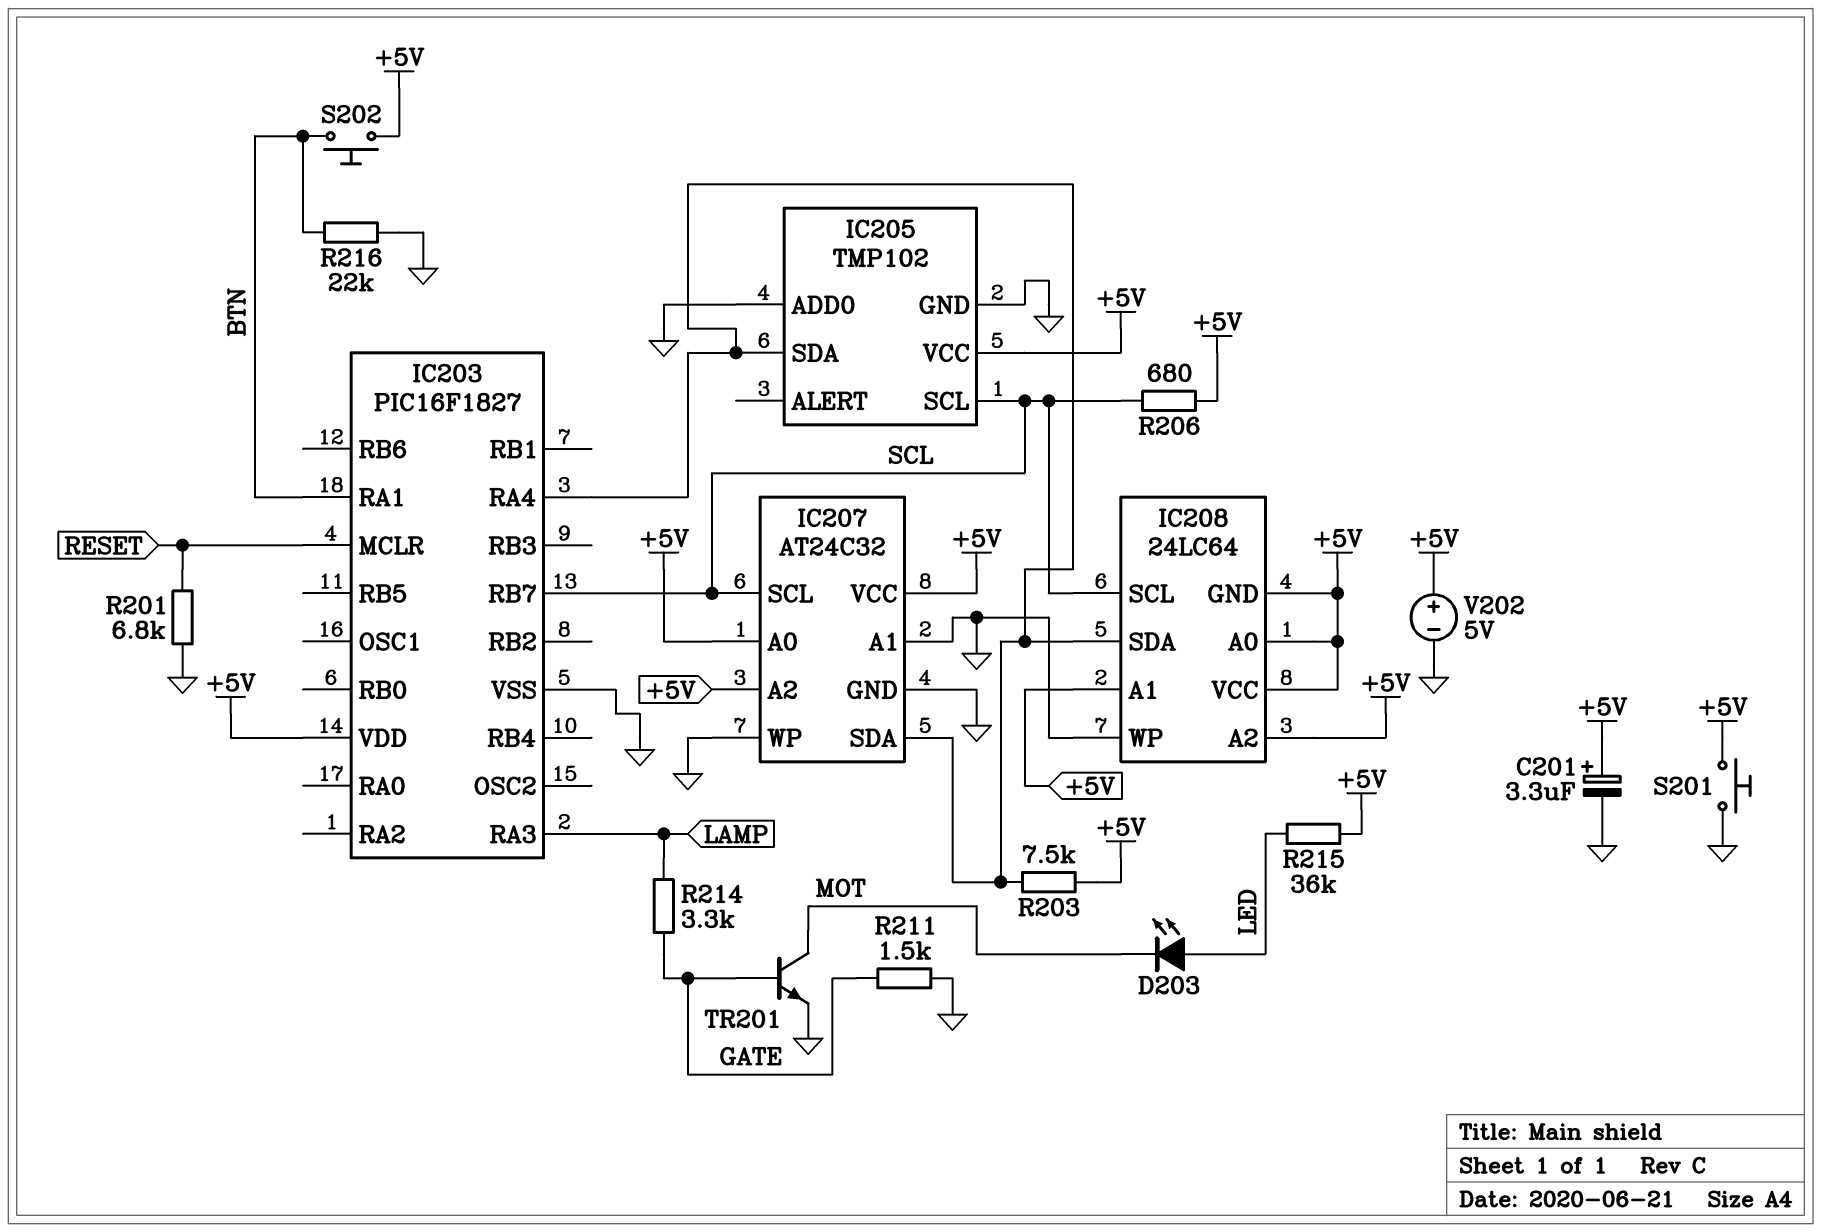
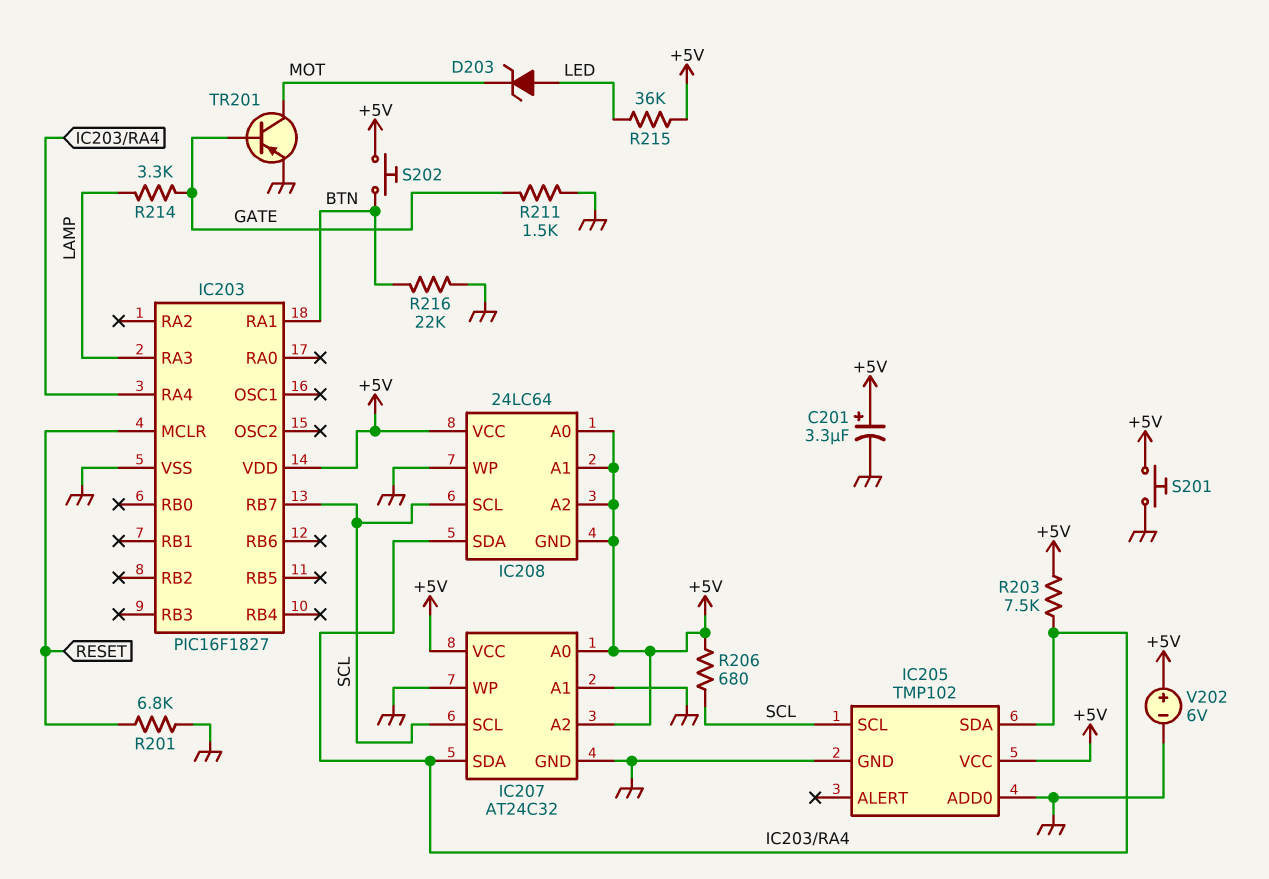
D203: LED (A LED, K MOT) -> zener (A LED, K MOT)
TR201: NPN (B GATE, C MOT, E GND) -> PNP (B GATE, C MOT, E GND)
V202: 5V (plus +5V, minus GND) -> 6V (plus +5V, minus GND)

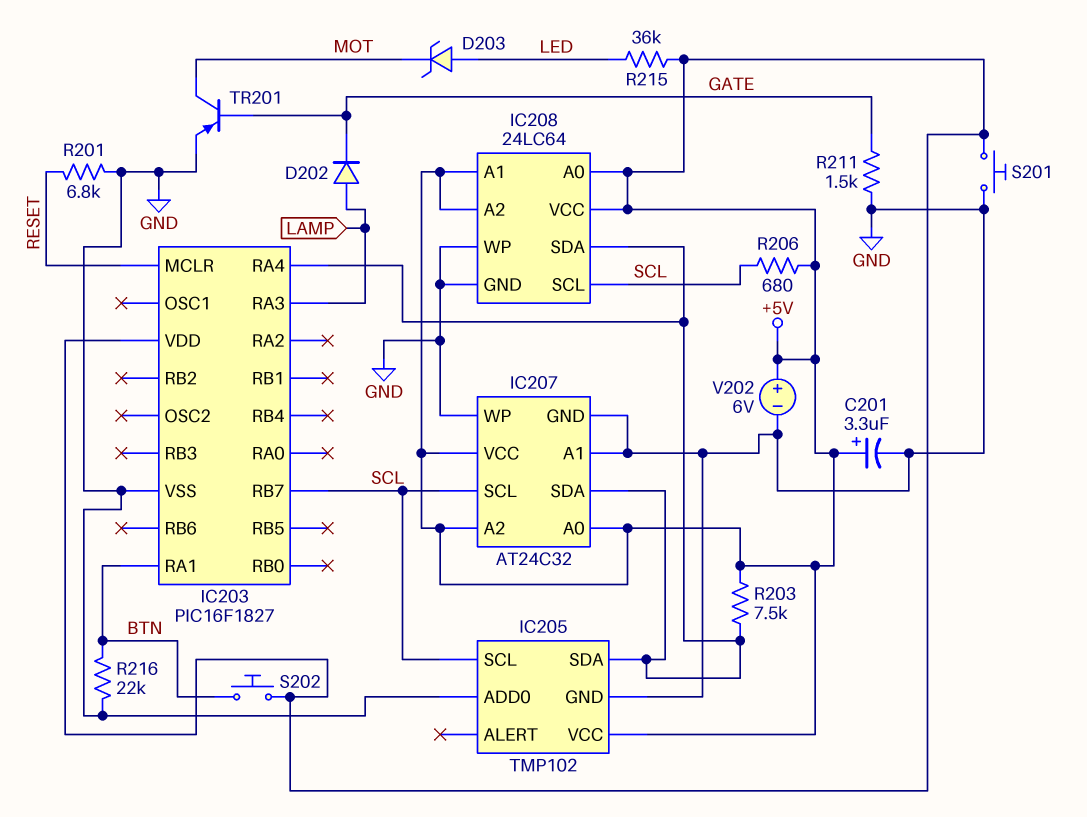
D202: none -> diode (A LAMP, K GATE)
IC208 pin GND: +5V -> GND
R214: 3.3k (GATE, LAMP) -> none

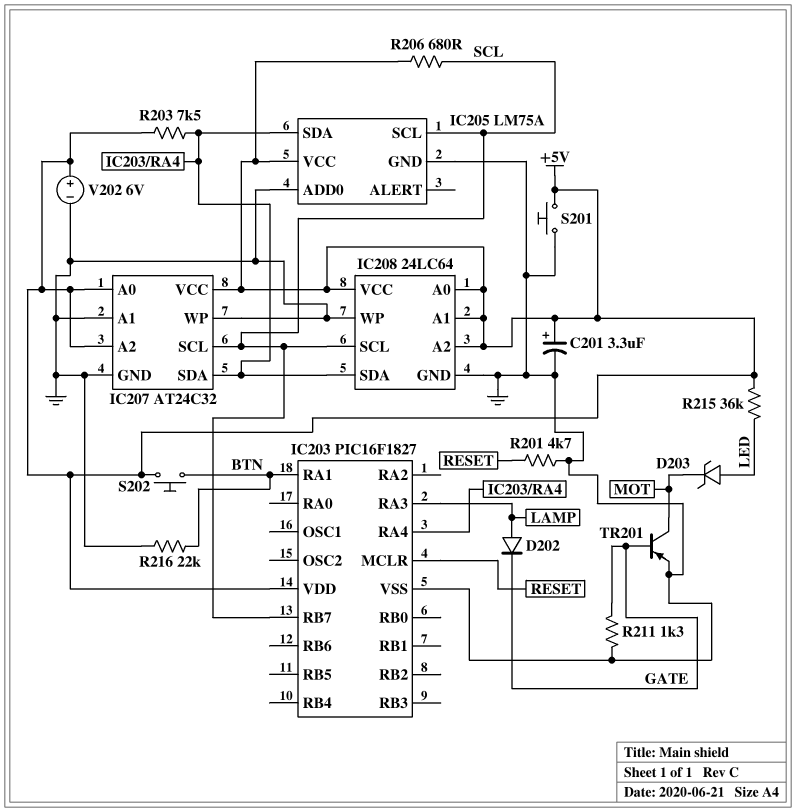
IC205: TMP102 -> LM75A
R201: 6.8k (GND, RESET) -> 4.7k (GND, RESET)
R211: 1.5k (GATE, GND) -> 1.3k (GATE, GND)

